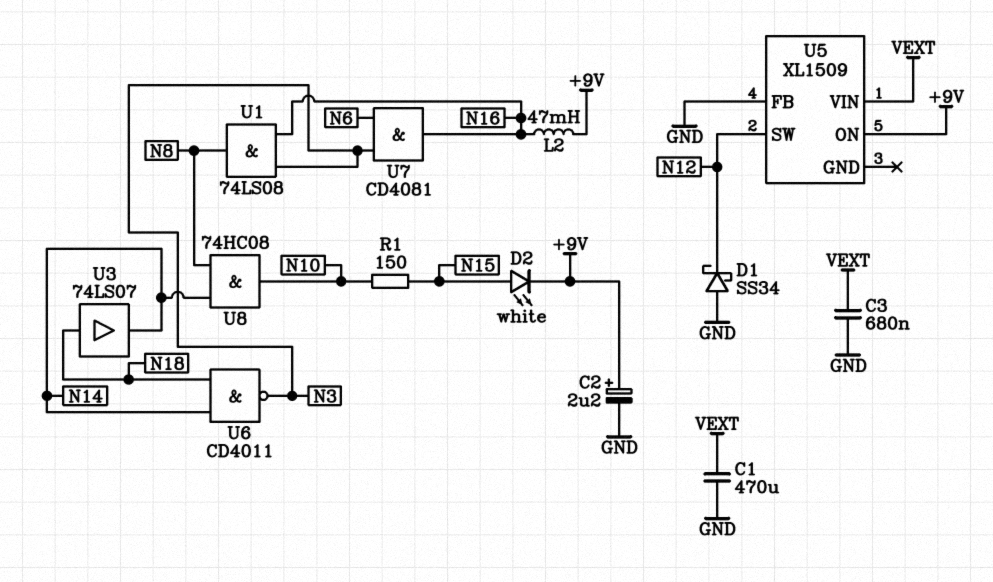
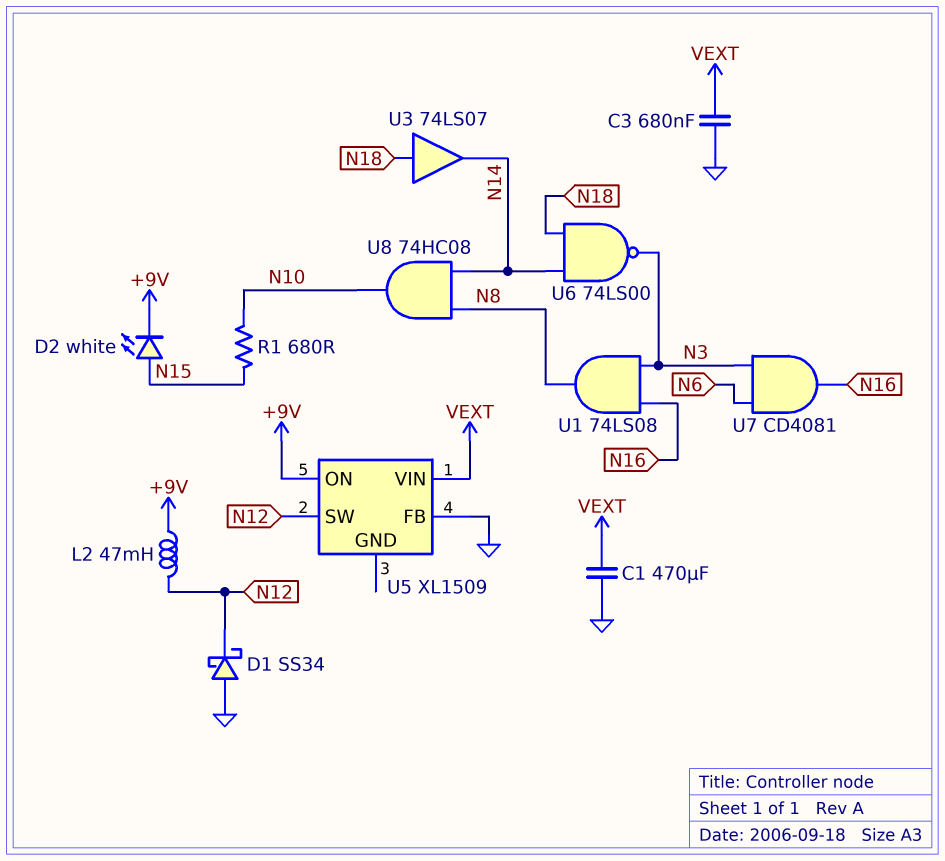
C2: 2.2uF (plus +9V, minus GND) -> none
L2: 47mH (+9V, N16) -> 47mH (+9V, N12)
R1: 150 (N10, N15) -> 680 (N10, N15)
U6: NAND CD4011 (in N14, in N18, out N3) -> NAND 74LS00 (in N14, in N18, out N3)

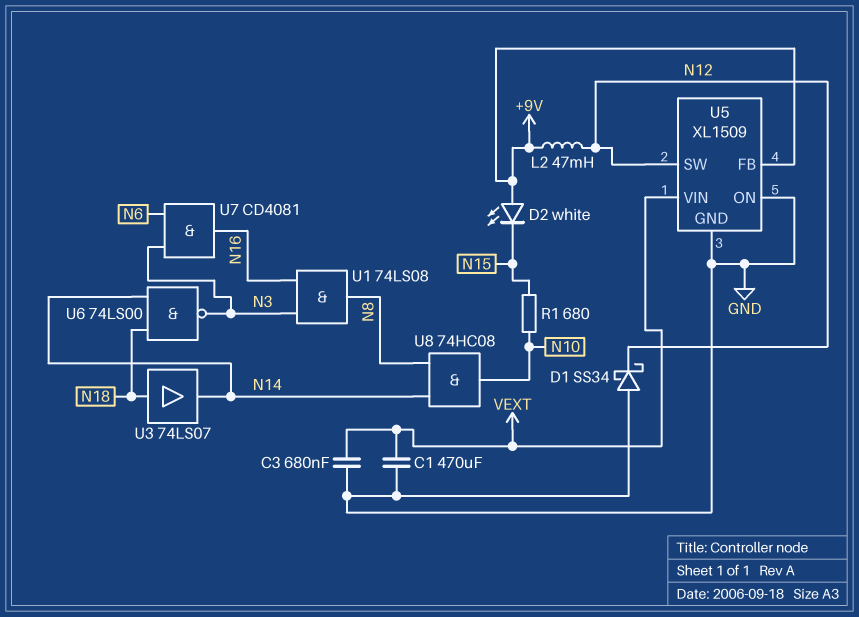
D2: LED white (A N15, K +9V) -> LED white (A +9V, K N15)
U5 pin FB: GND -> +9V
U5 pin GND: none -> GND
U5 pin ON: +9V -> GND

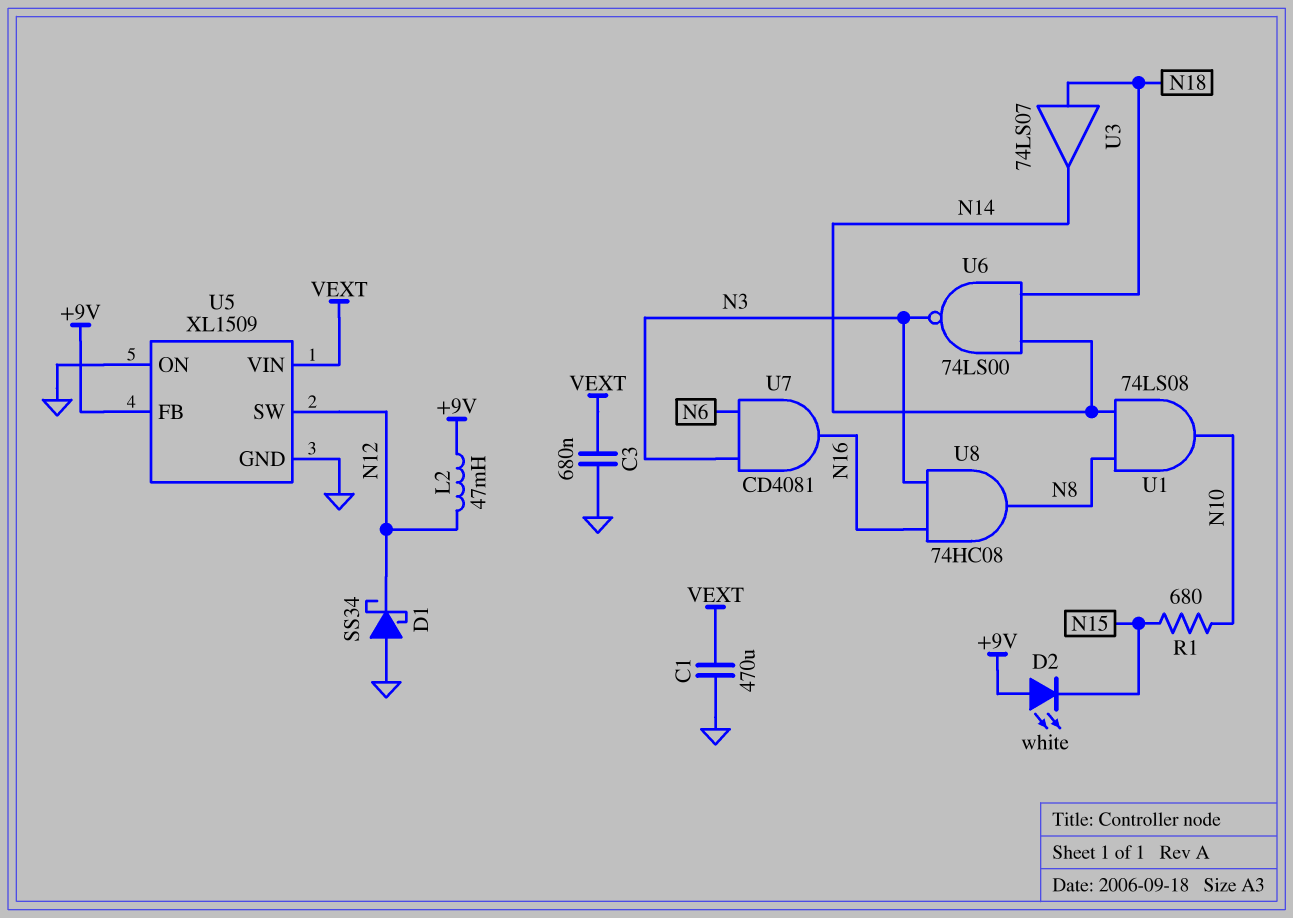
U1: AND 74LS08 (in N3, in N16, out N8) -> AND 74LS08 (in N8, in N14, out N10)
U8: AND 74HC08 (in N8, in N14, out N10) -> AND 74HC08 (in N3, in N16, out N8)

